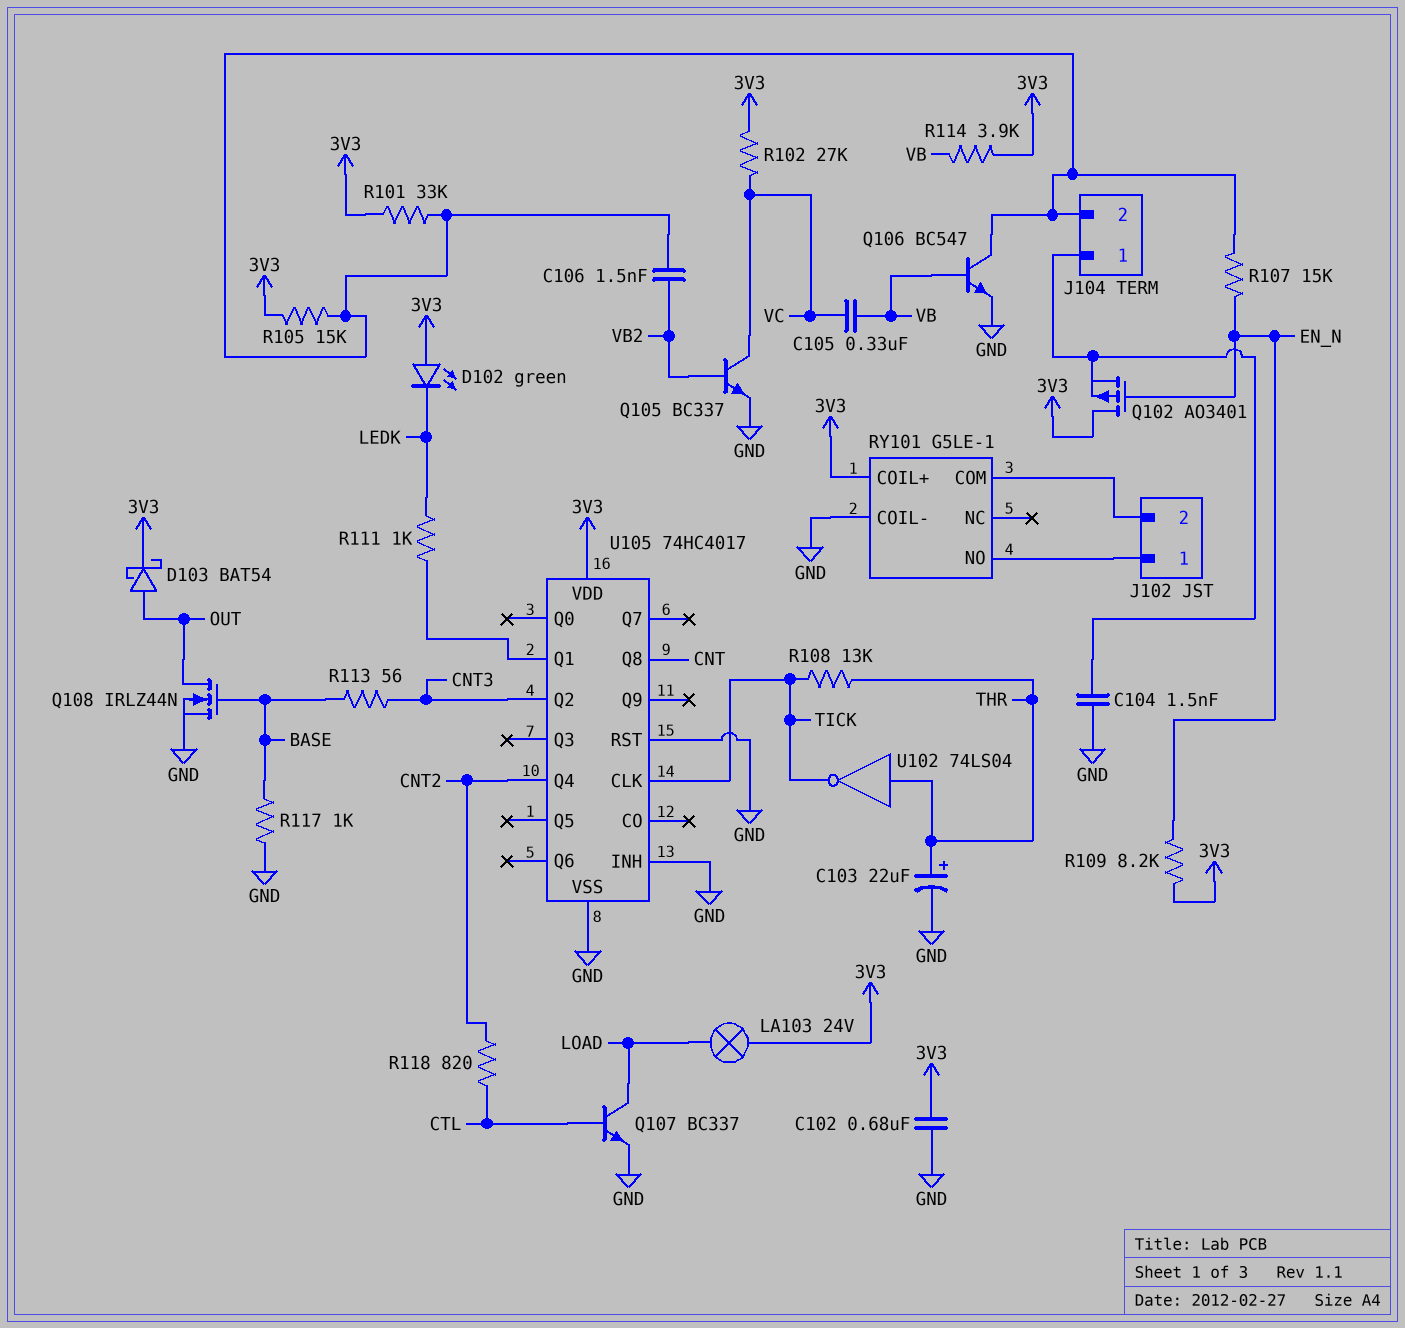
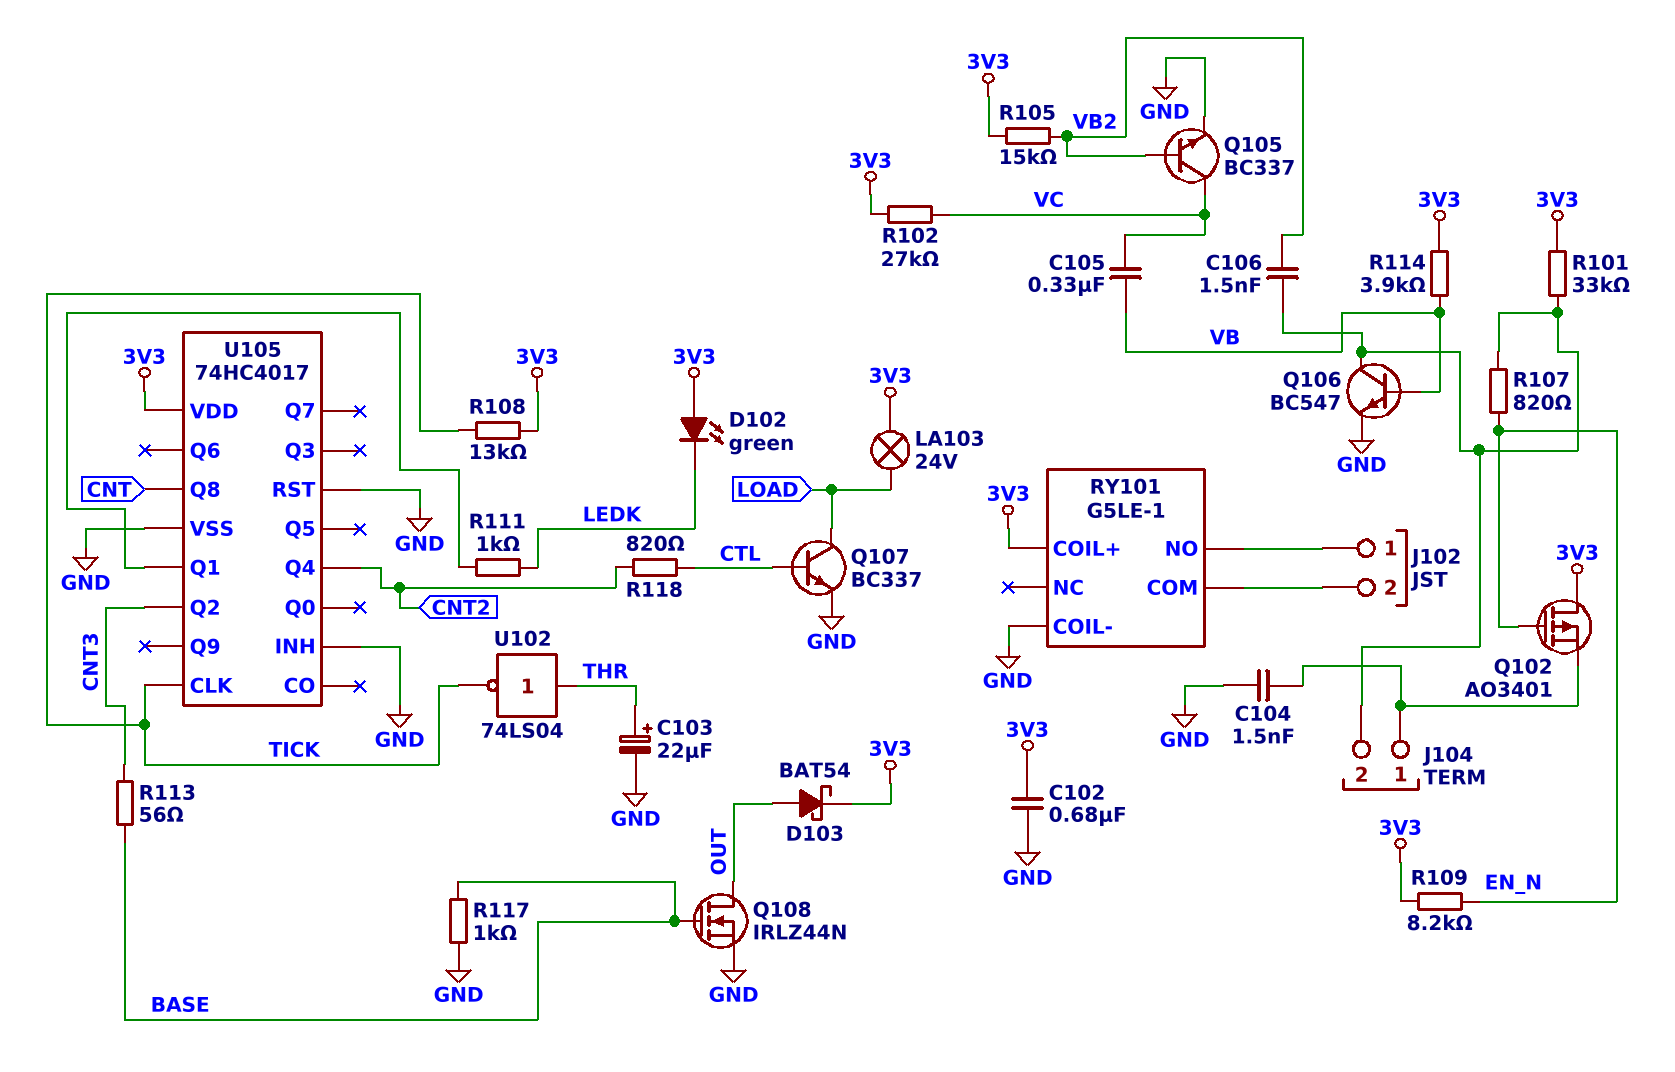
R105: 15k (3V3, J104/2) -> 15k (3V3, VB2)
R107: 15k (EN_N, J104/2) -> 820 (EN_N, J104/2)
R108: 13k (THR, TICK) -> 13k (3V3, TICK)

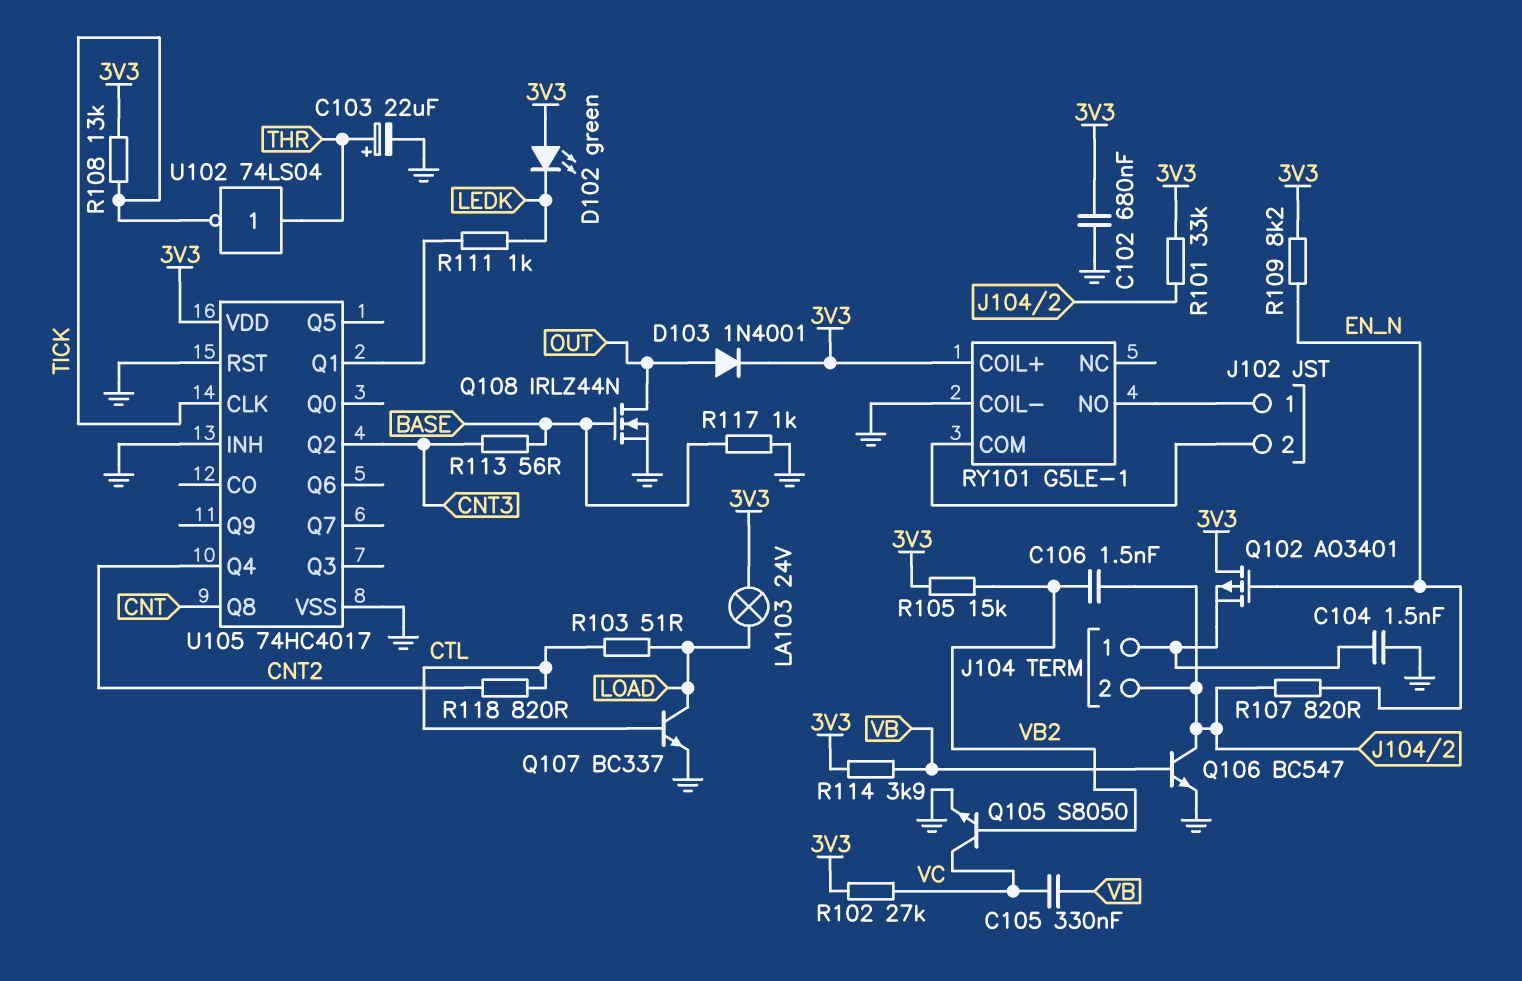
D103: schottky BAT54 (A OUT, K 3V3) -> diode 1N4001 (A OUT, K 3V3)
Q105: NPN BC337 (B VB2, C VC, E GND) -> NPN S8050 (B VB2, C VC, E GND)
R103: none -> 51 (CTL, LOAD)

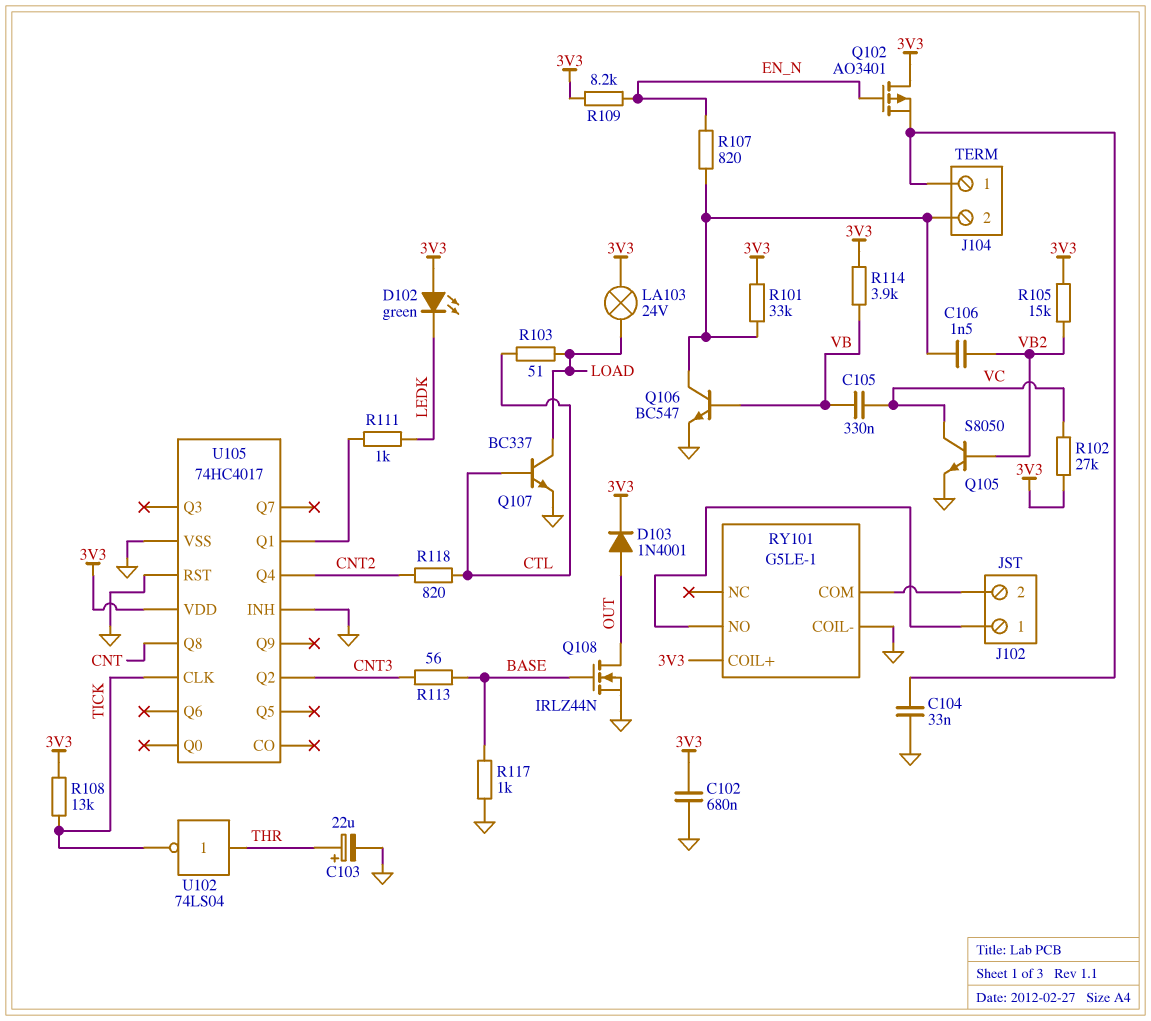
C104: 1.5nF (GND, J104/1) -> 33nF (GND, J104/1)

